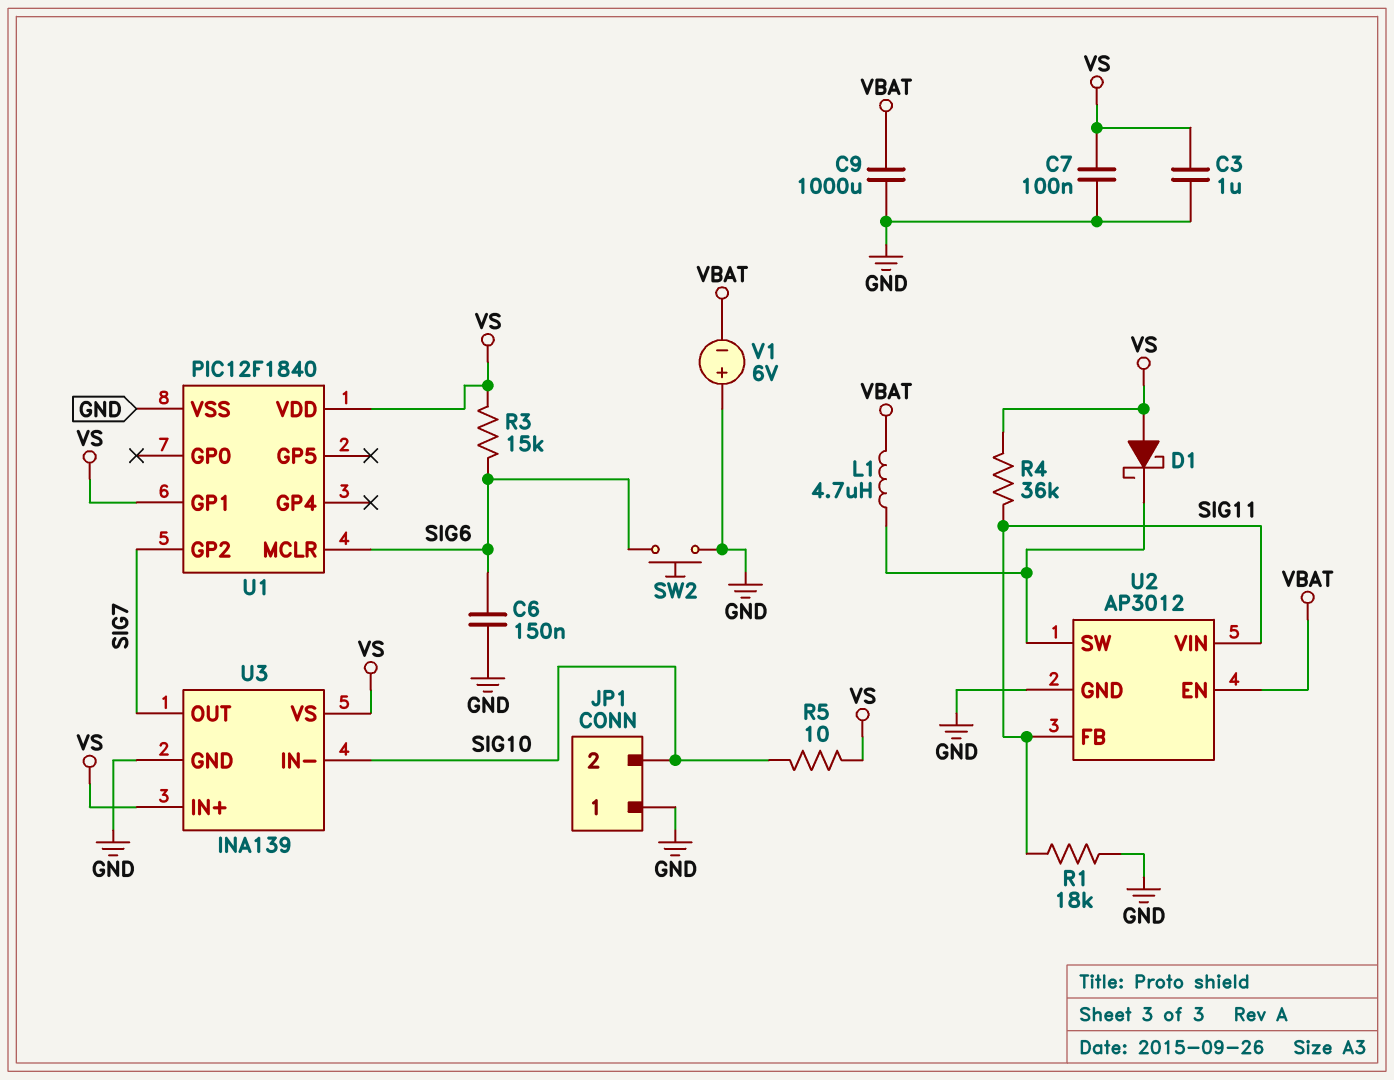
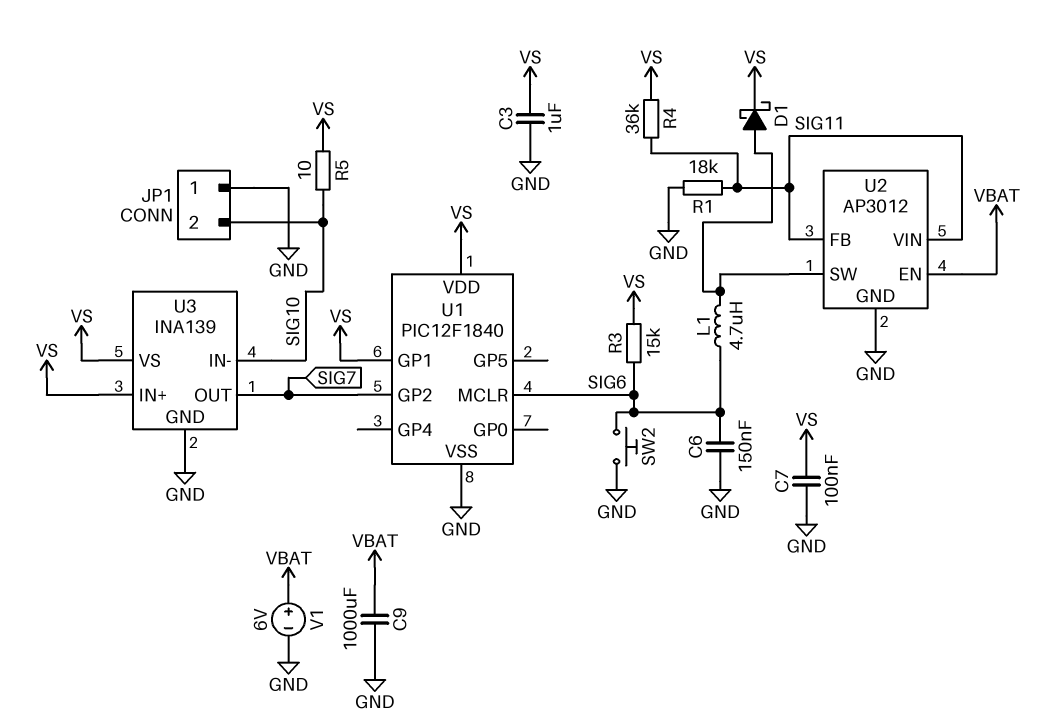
D1: schottky (A VS, K U2/SW) -> schottky (A U2/SW, K VS)
L1: 4.7uH (U2/SW, VBAT) -> 4.7uH (SIG6, U2/SW)
V1: 6V (plus GND, minus VBAT) -> 6V (plus VBAT, minus GND)

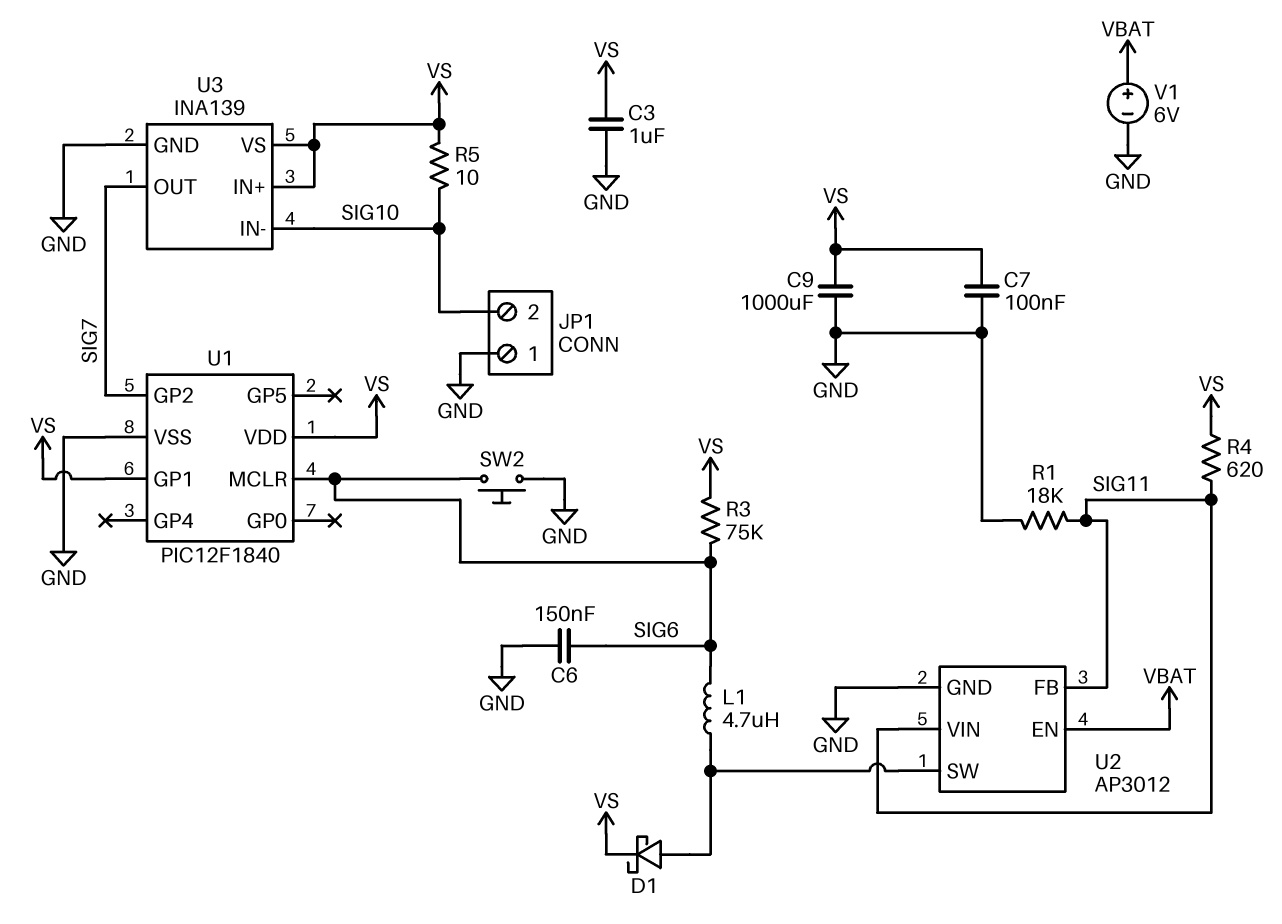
C9: 1000uF (GND, VBAT) -> 1000uF (GND, VS)
R3: 15k (SIG6, VS) -> 75k (SIG6, VS)
R4: 36k (SIG11, VS) -> 620 (SIG11, VS)

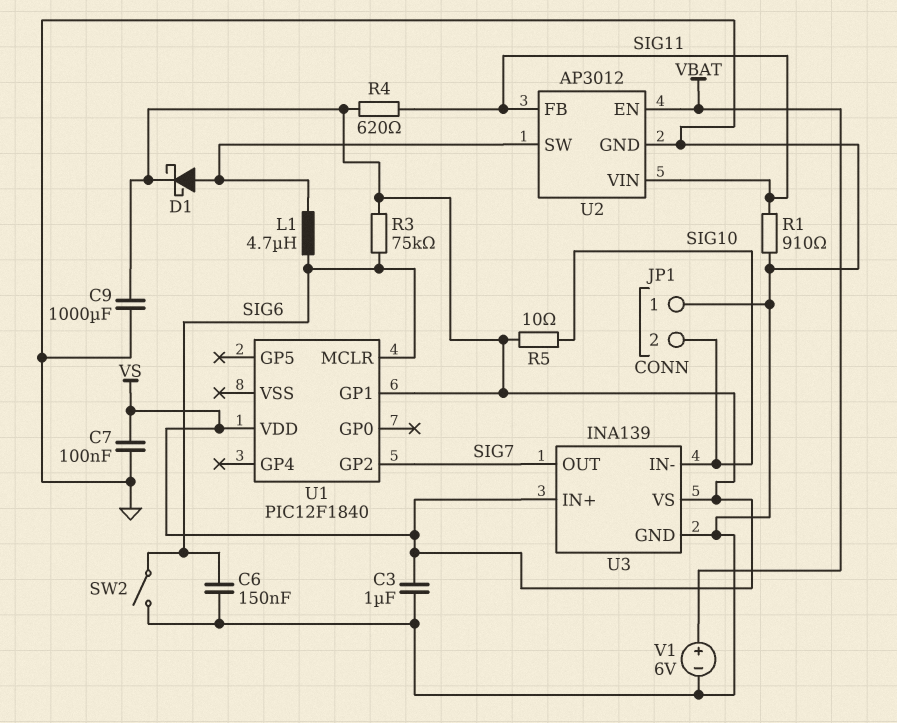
R1: 18k (GND, SIG11) -> 910 (GND, SIG11)
SW2: button (GND, SIG6) -> switch (GND, SIG6)
U1 pin VSS: GND -> none

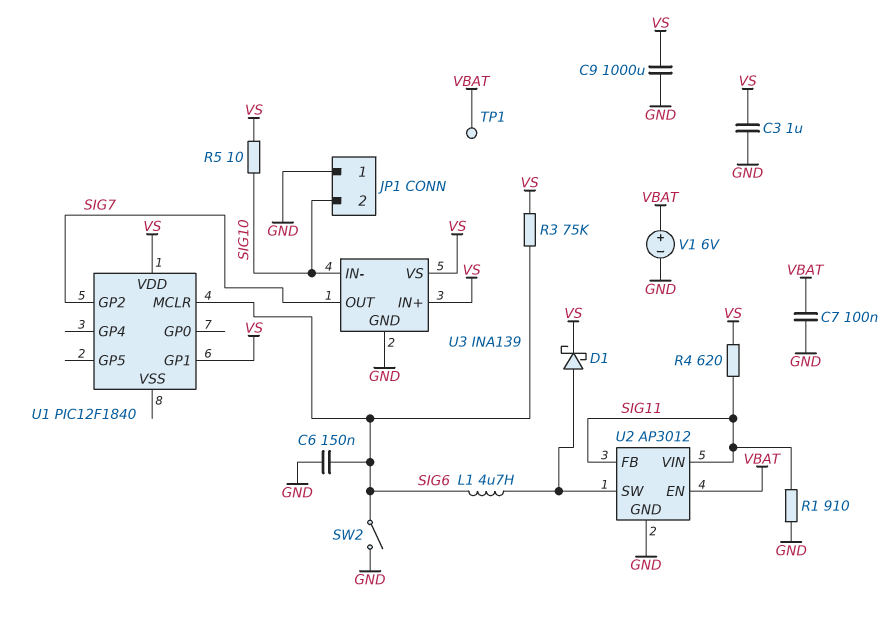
C7: 100nF (GND, VS) -> 100nF (GND, VBAT)
TP1: none -> test point (VBAT)

